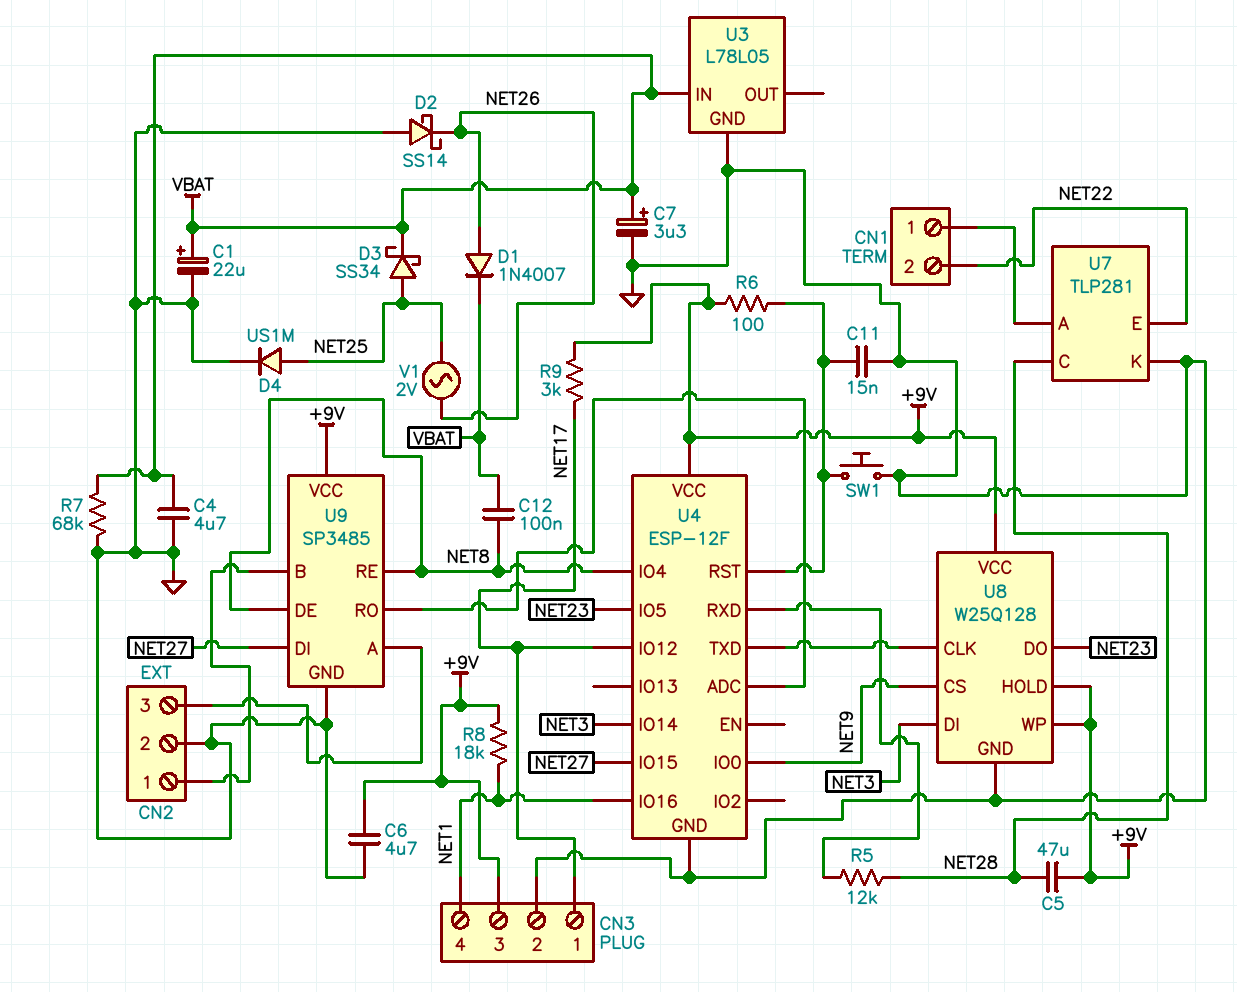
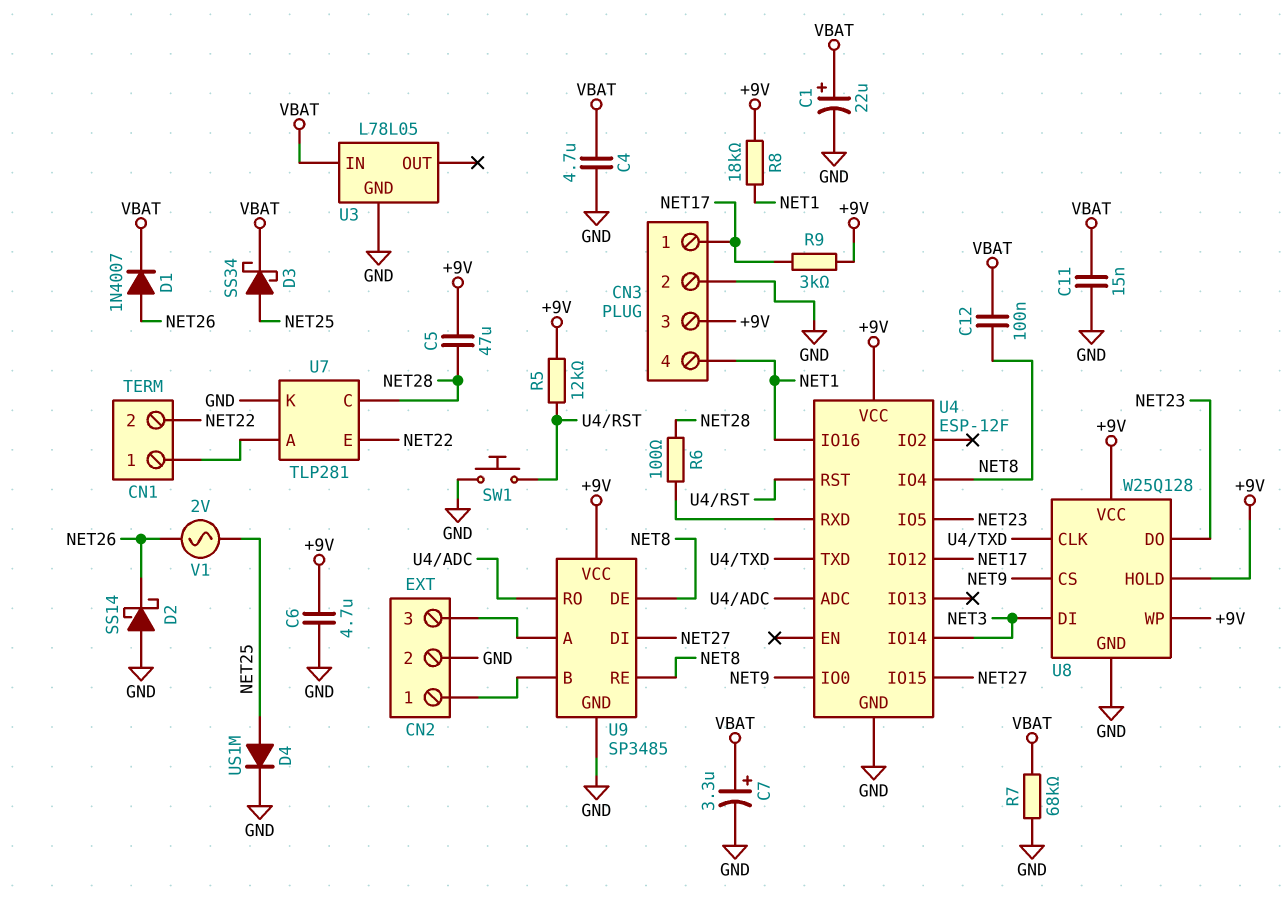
C11: 15nF (GND, U4/RST) -> 15nF (GND, VBAT)
R5: 12k (NET28, U4/RXD) -> 12k (+9V, U4/RST)
R6: 100 (+9V, U4/RST) -> 100 (NET28, U4/RXD)

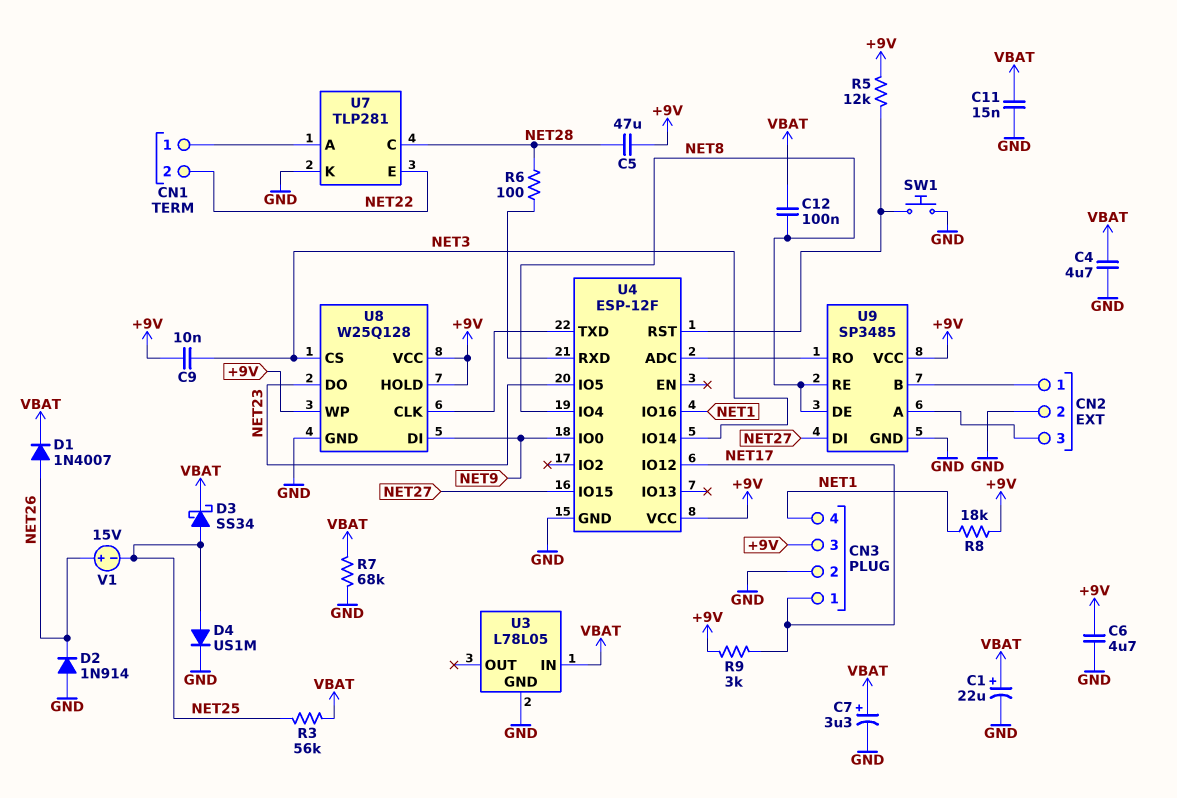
C9: none -> 10nF (+9V, NET3)
D2: schottky SS14 (A GND, K NET26) -> diode 1N914 (A GND, K NET26)
R3: none -> 56k (NET25, VBAT)
U8 pin CS: NET9 -> NET3
U8 pin DI: NET3 -> NET9
V1: AC 2V (NET25, NET26) -> 15V (plus NET26, minus NET25)

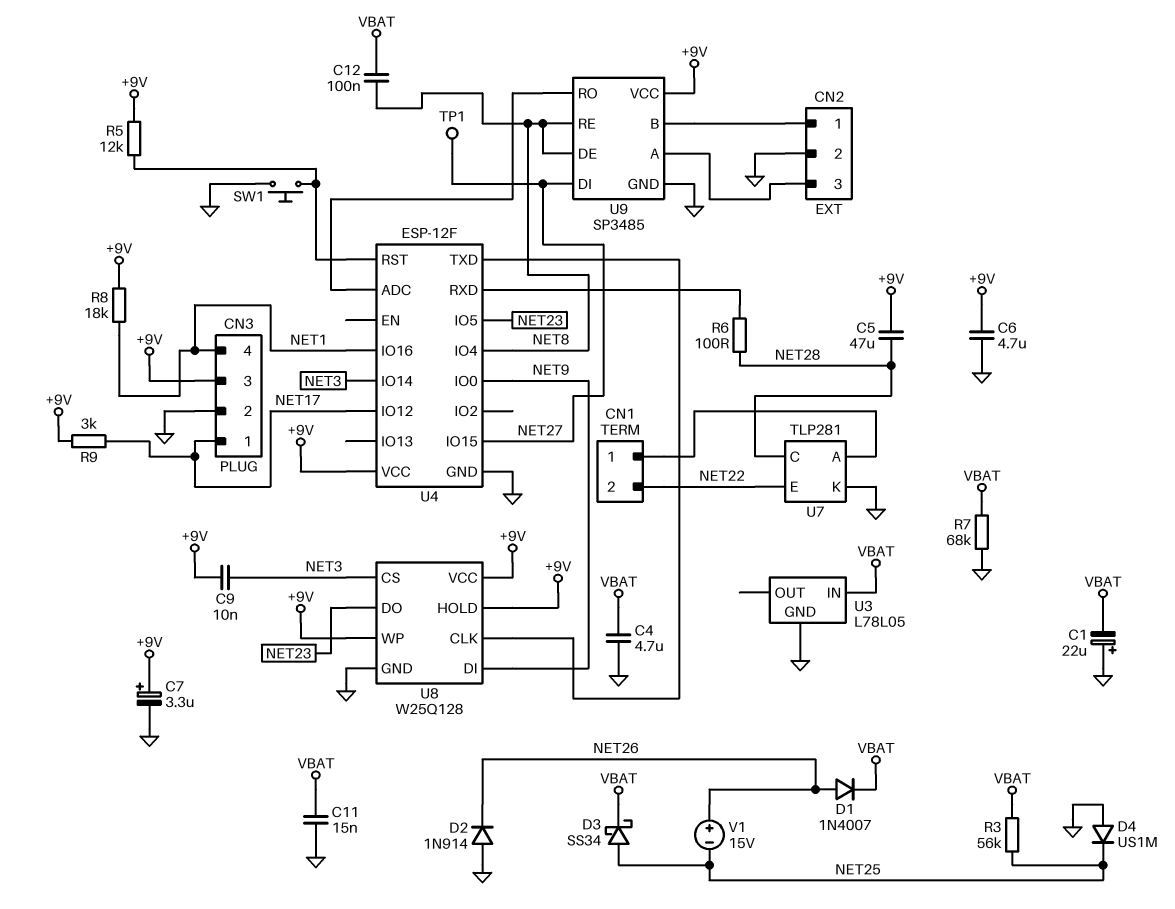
C1: 22uF (plus VBAT, minus GND) -> 22uF (plus GND, minus VBAT)
C7: 3.3uF (plus VBAT, minus GND) -> 3.3uF (plus +9V, minus GND)
D4: diode US1M (A NET25, K GND) -> diode US1M (A GND, K NET25)
TP1: none -> test point (NET27)

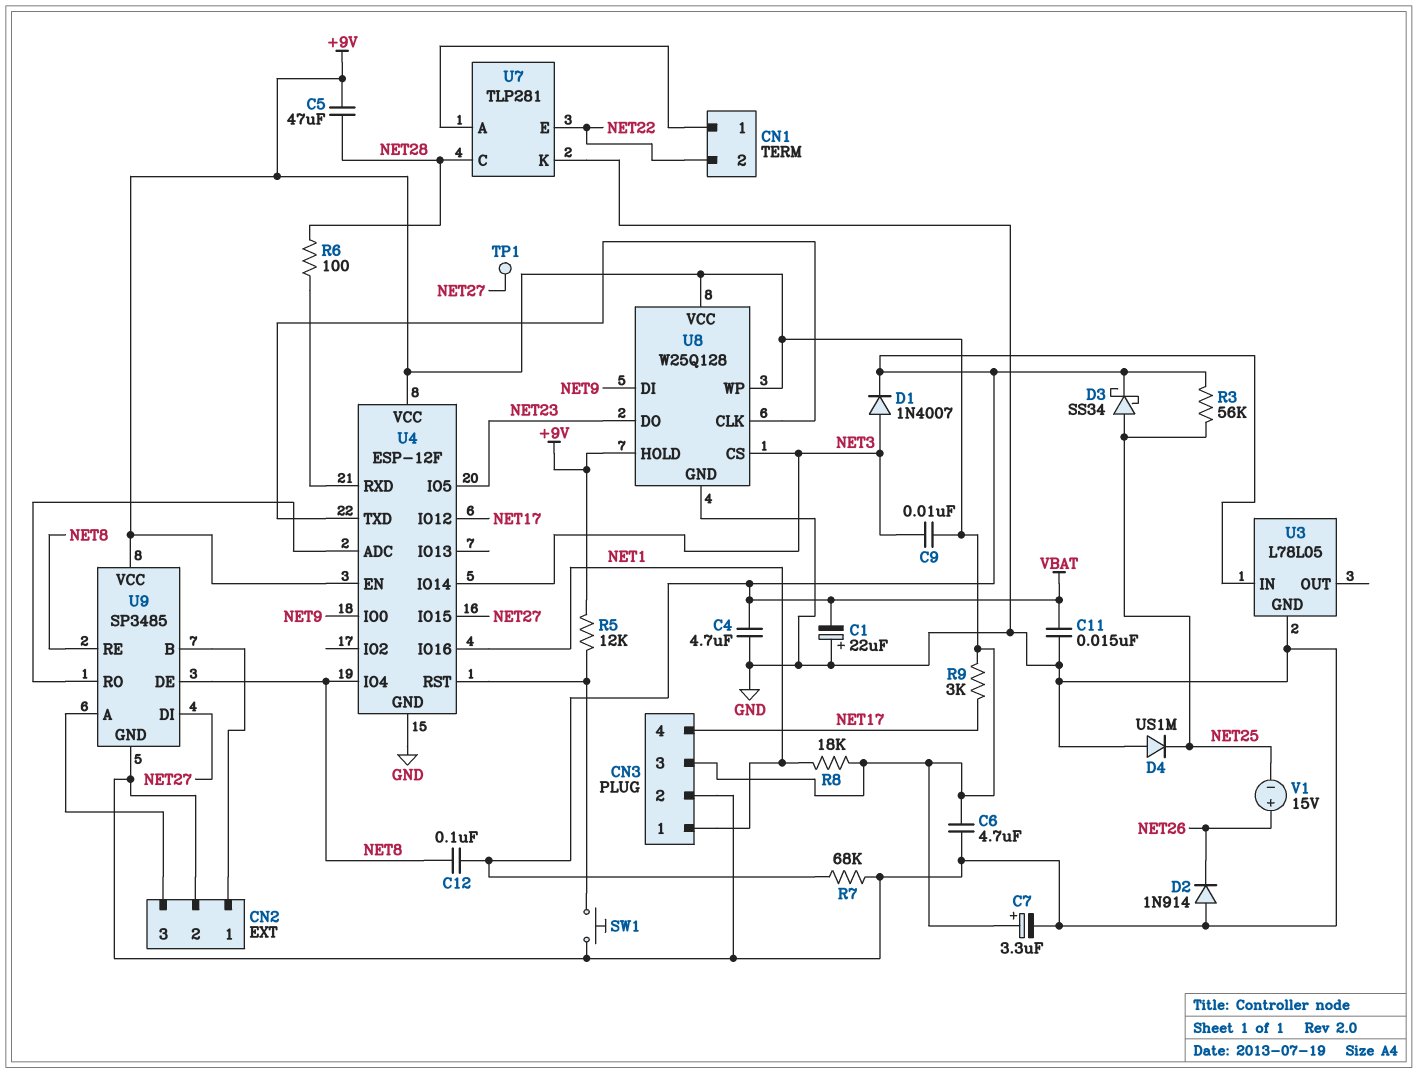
CN3 pin 1: NET17 -> NET1
CN3 pin 4: NET1 -> NET17
D1: diode 1N4007 (A NET26, K VBAT) -> diode 1N4007 (A NET3, K VBAT)
U4 pin EN: none -> +9V

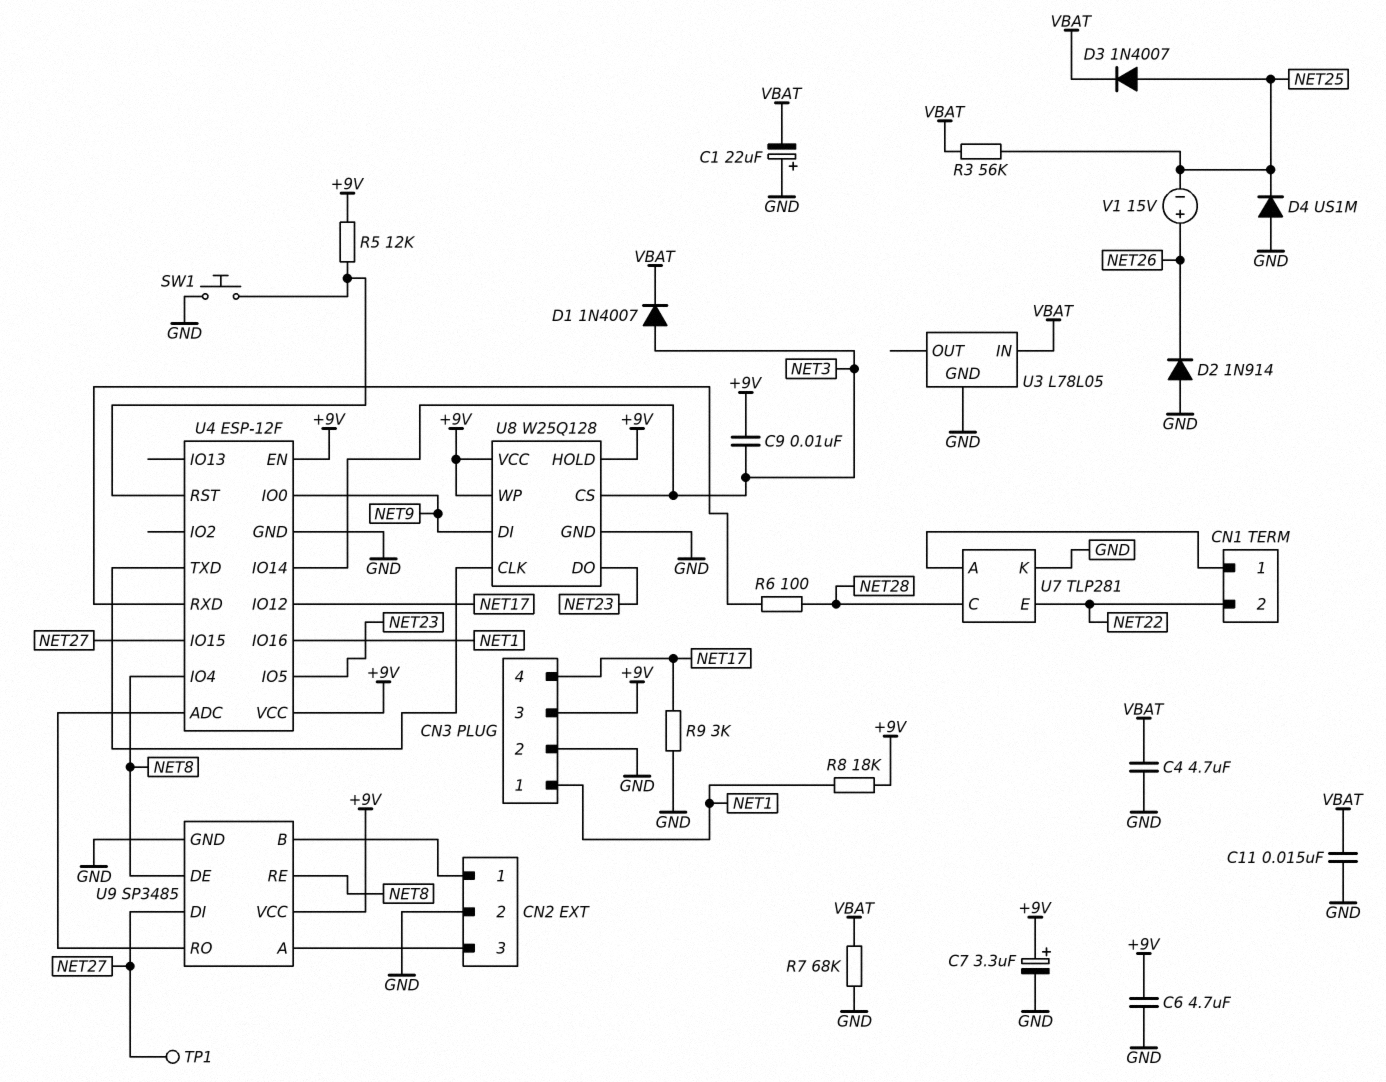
C5: 47uF (+9V, NET28) -> none
C12: 100nF (NET8, VBAT) -> none
D3: schottky SS34 (A NET25, K VBAT) -> diode 1N4007 (A NET25, K VBAT)
R9: 3k (+9V, NET17) -> 3k (GND, NET17)

